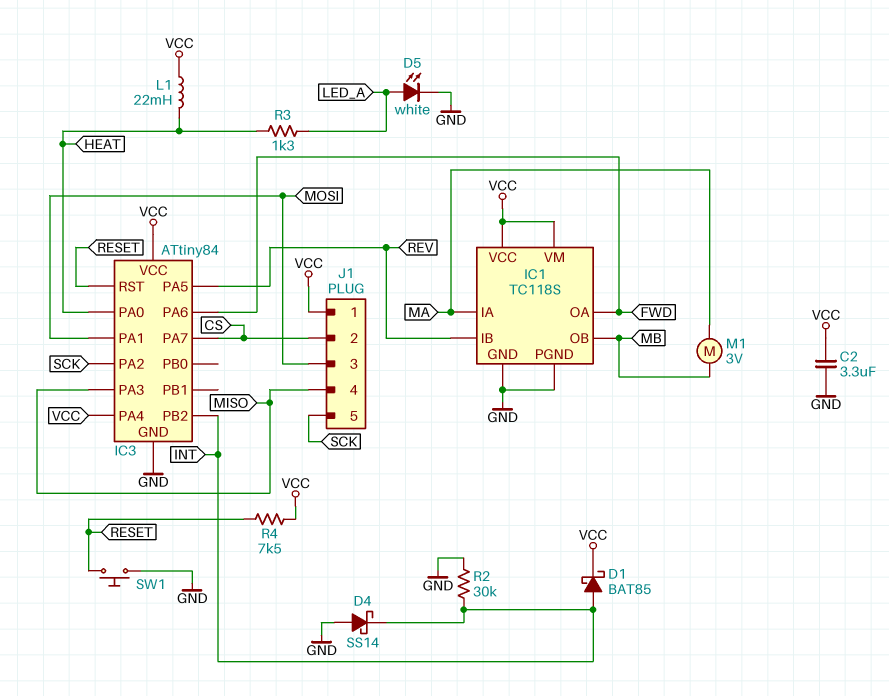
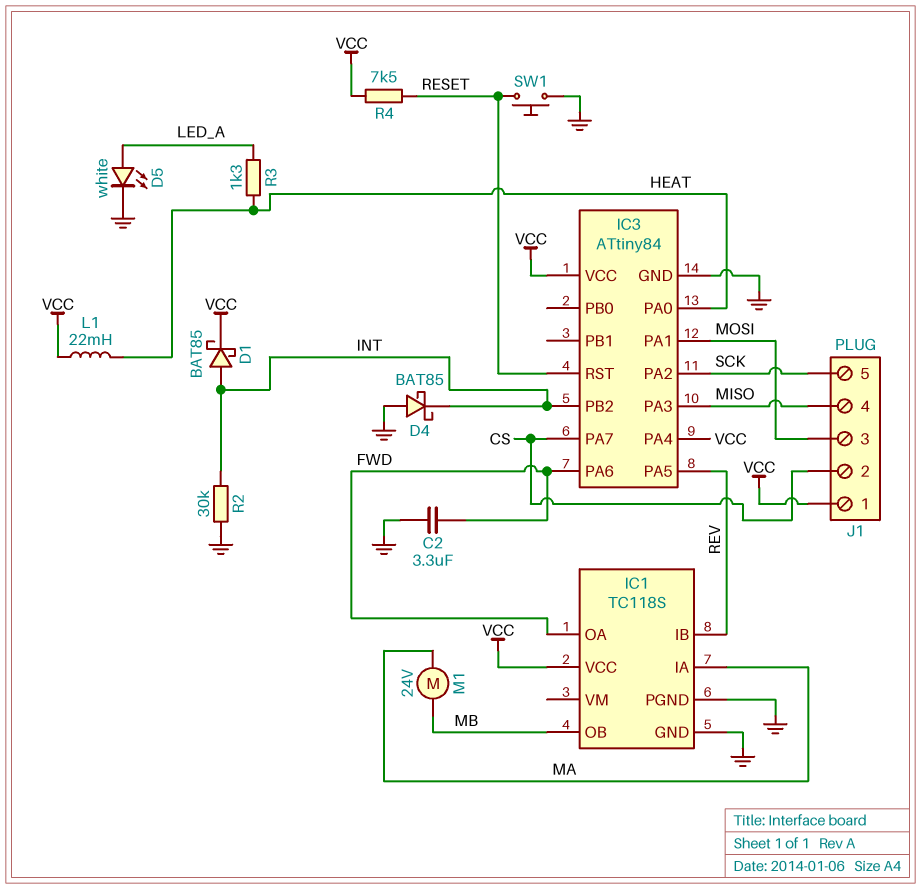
C2: 3.3uF (GND, VCC) -> 3.3uF (FWD, GND)
D4: schottky SS14 (A GND, K INT) -> schottky BAT85 (A GND, K INT)
IC1 pin VM: VCC -> none
M1: motor 3V (MA, MB) -> motor 24V (MA, MB)

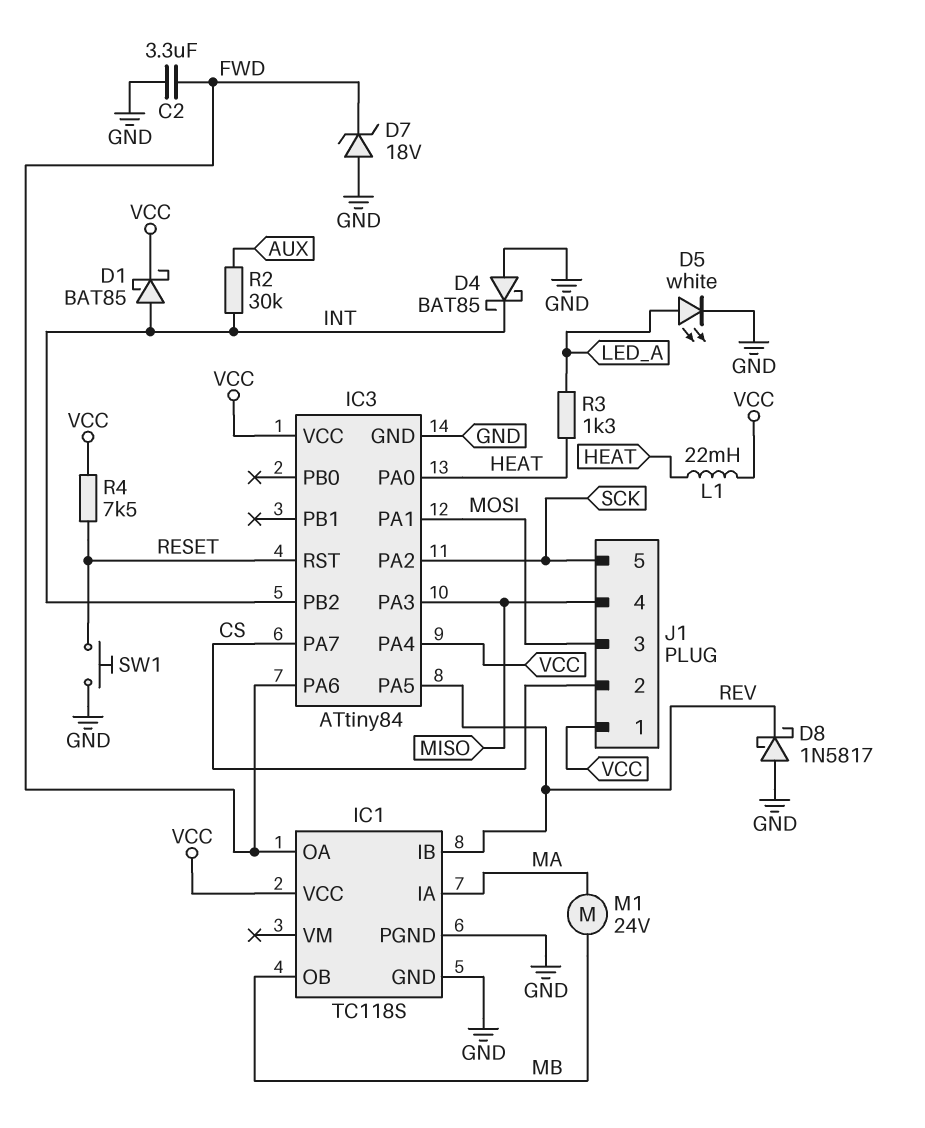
D7: none -> zener 18V (A GND, K FWD)
D8: none -> schottky 1N5817 (A GND, K REV)
R2: 30k (GND, INT) -> 30k (AUX, INT)

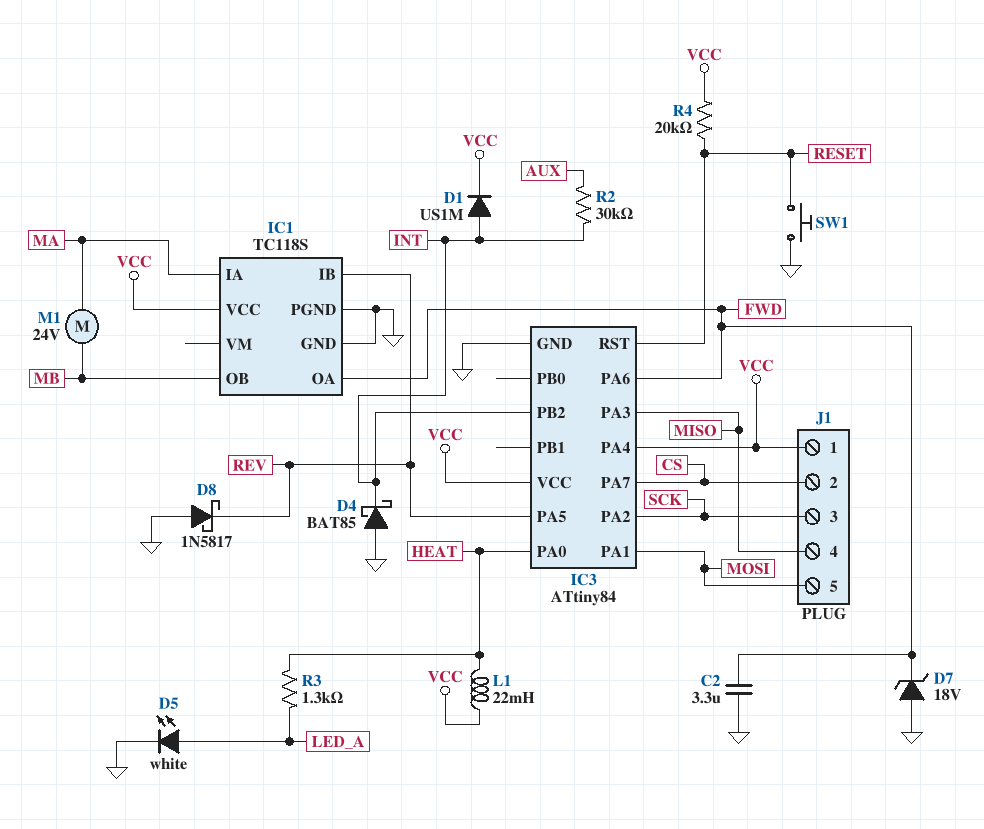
D1: schottky BAT85 (A INT, K VCC) -> diode US1M (A INT, K VCC)
J1 pin 3: MOSI -> SCK
J1 pin 5: SCK -> MOSI
R4: 7.5k (RESET, VCC) -> 20k (RESET, VCC)

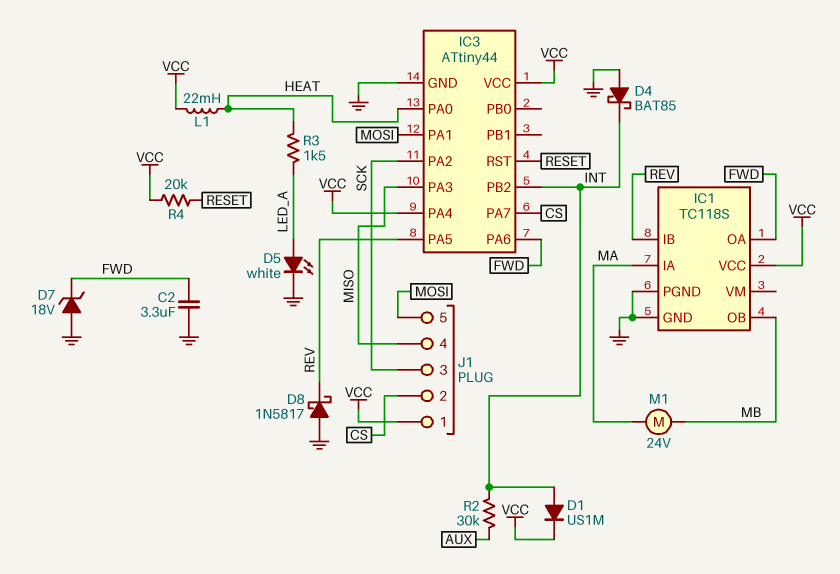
IC3: ATtiny84 -> ATtiny44
R3: 1.3k (HEAT, LED_A) -> 1.5k (HEAT, LED_A)
SW1: button (GND, RESET) -> none

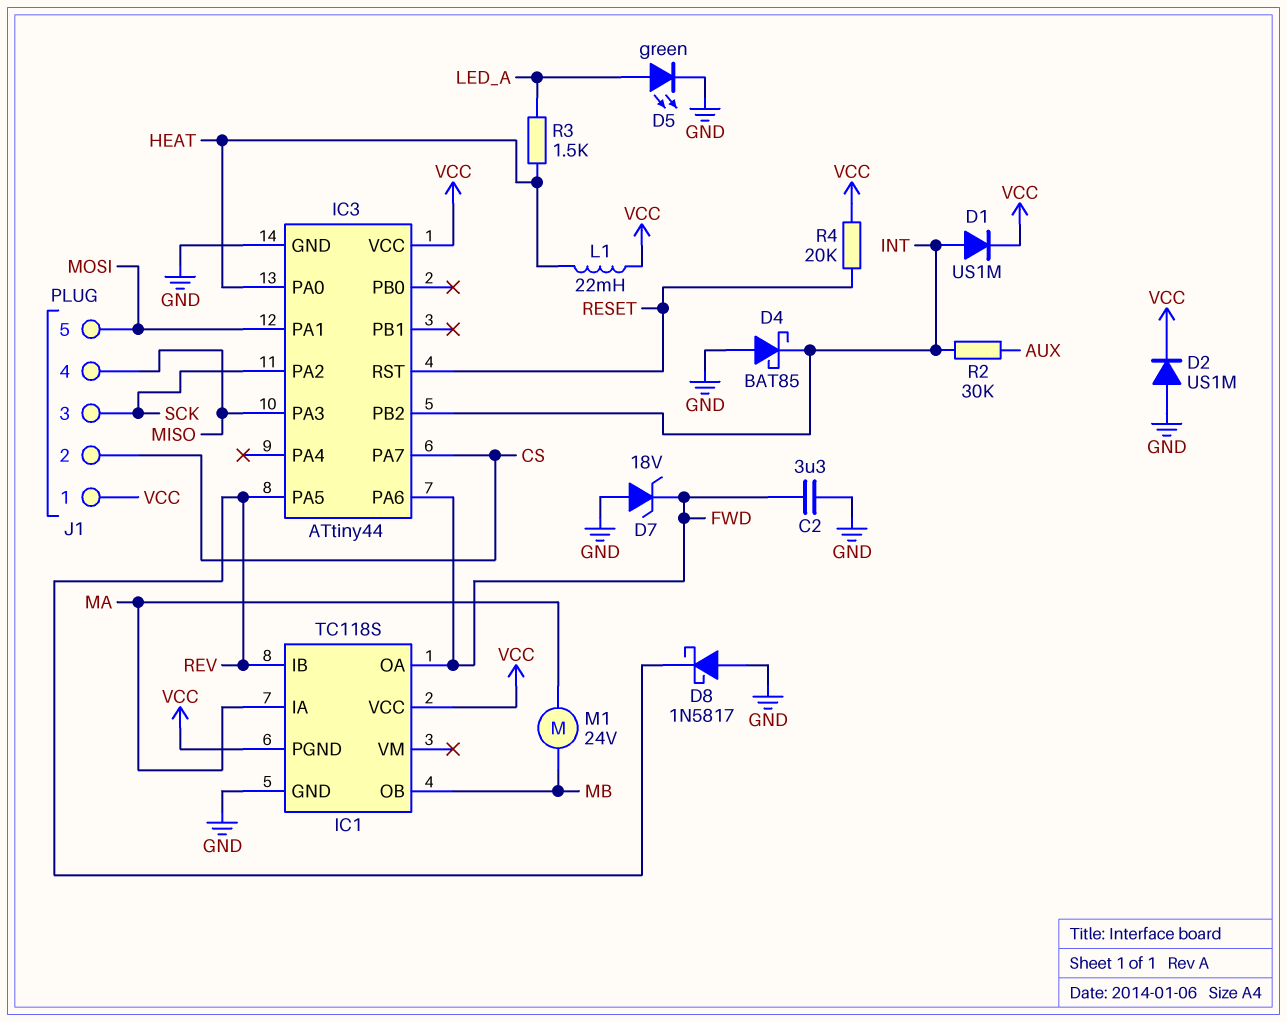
D2: none -> diode US1M (A GND, K VCC)
D5: LED white (A LED_A, K GND) -> LED green (A LED_A, K GND)
IC1 pin PGND: GND -> VCC
IC3 pin PA4: VCC -> none

